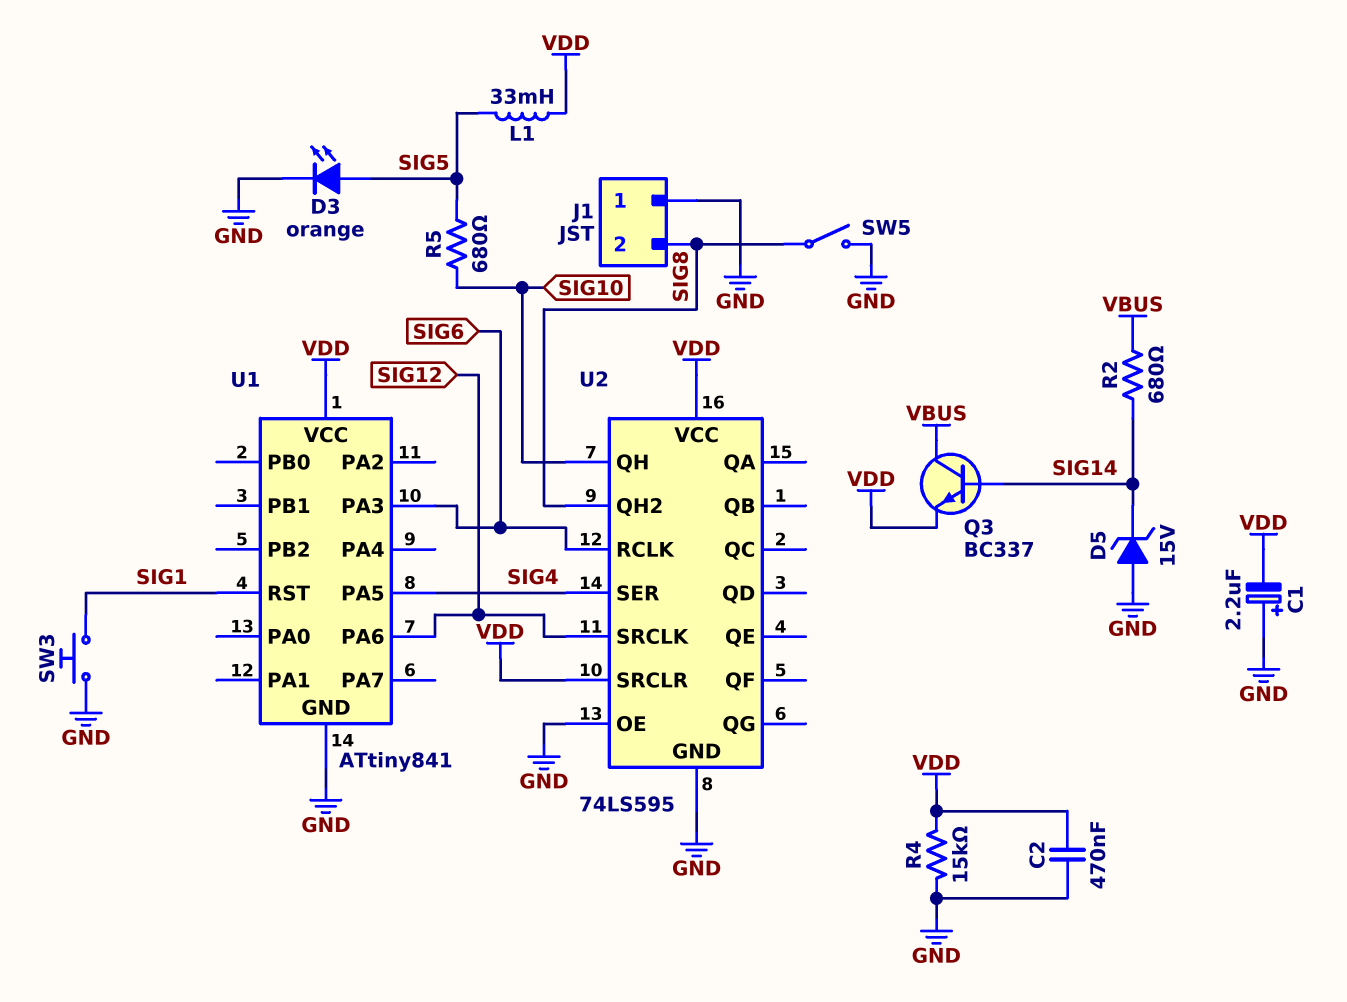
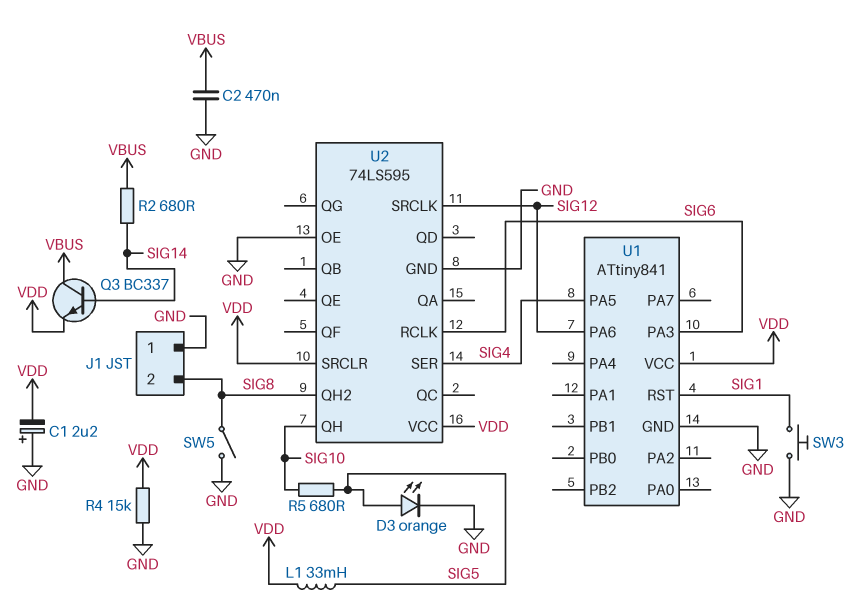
C2: 470nF (GND, VDD) -> 470nF (GND, VBUS)
D5: zener 15V (A GND, K SIG14) -> none

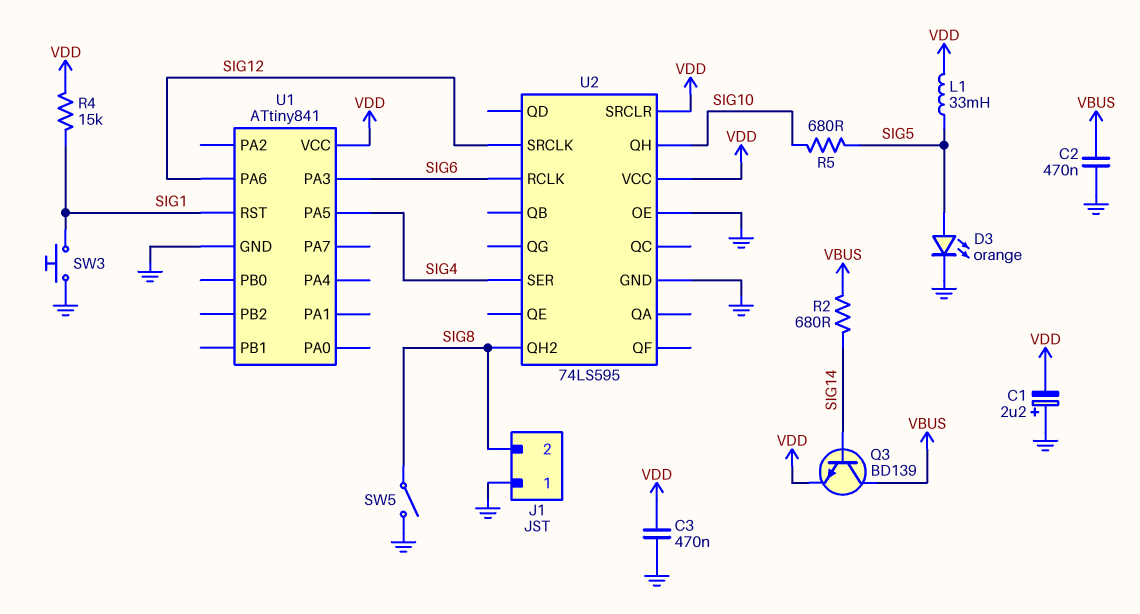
C3: none -> 470nF (GND, VDD)
Q3: NPN BC337 (B SIG14, C VBUS, E VDD) -> NPN BD139 (B SIG14, C VBUS, E VDD)
R4: 15k (GND, VDD) -> 15k (SIG1, VDD)

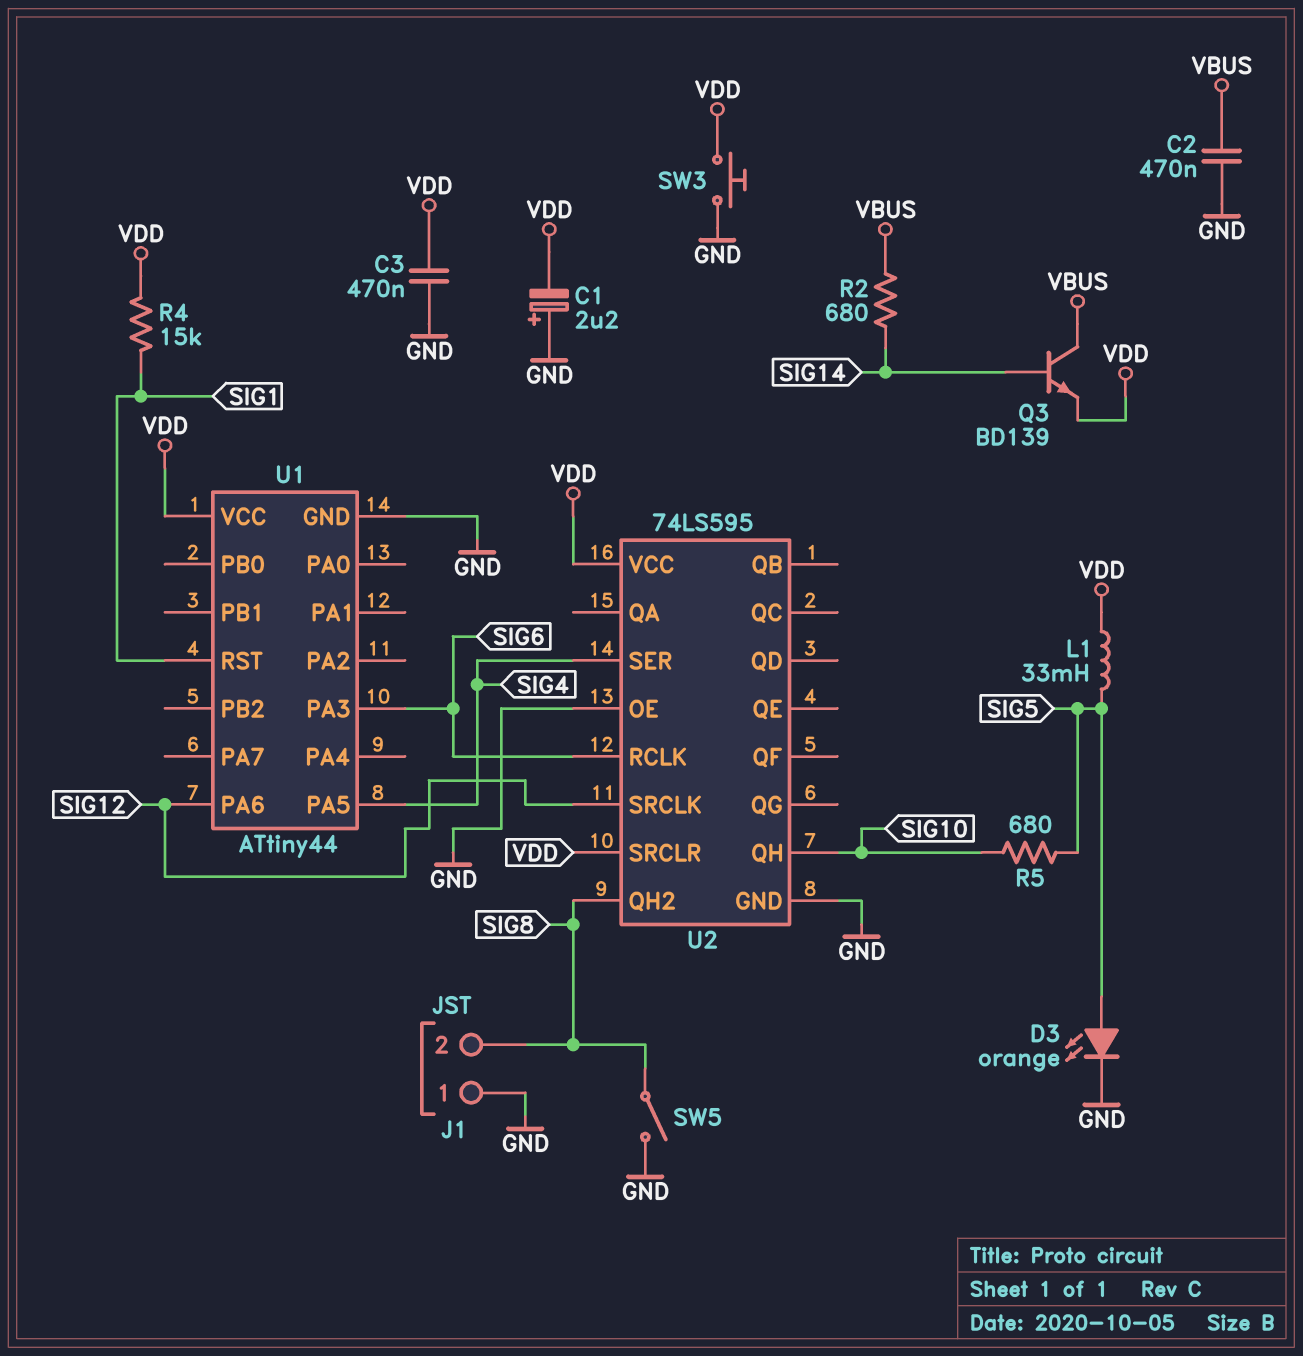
SW3: button (GND, SIG1) -> button (GND, VDD)
U1: ATtiny841 -> ATtiny44

